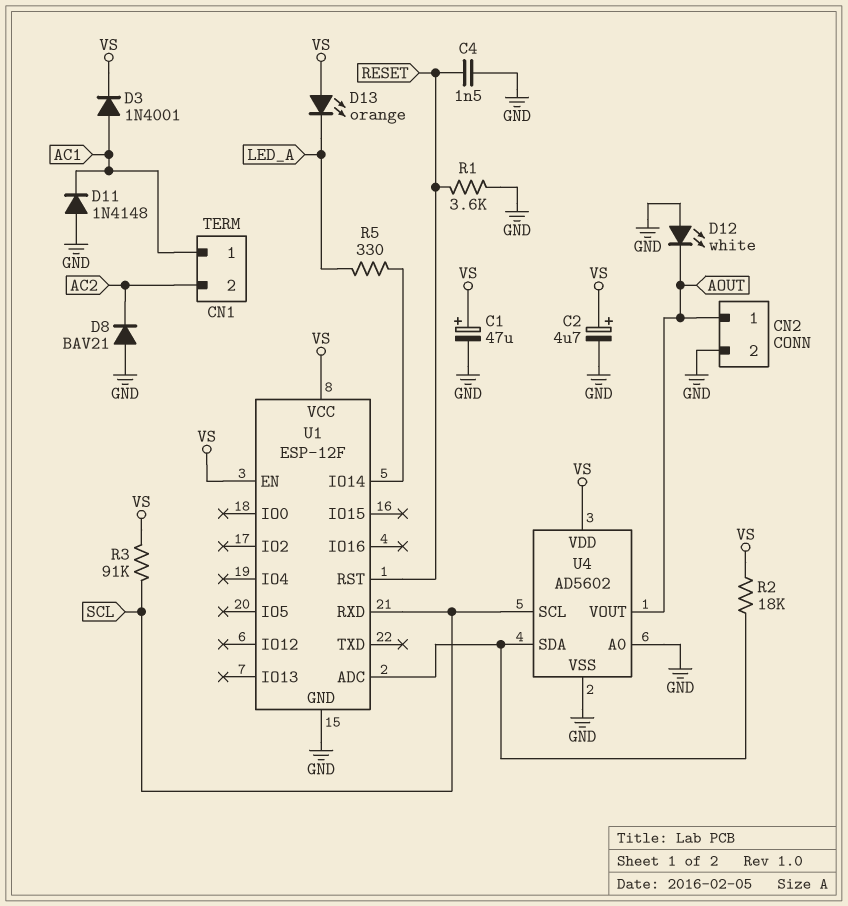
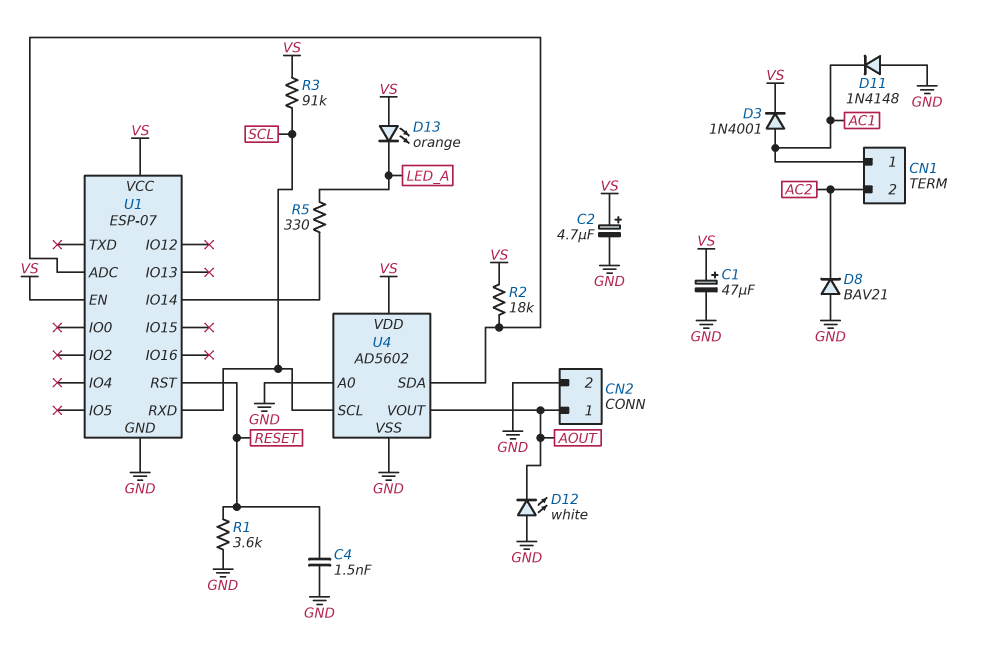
U1: ESP-12F -> ESP-07

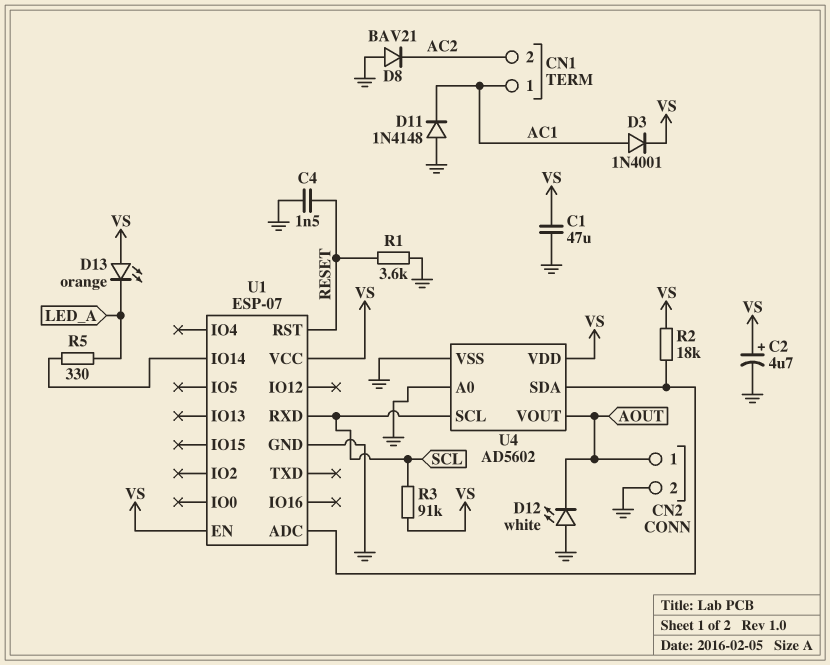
C1: 47uF (plus VS, minus GND) -> 47uF (GND, VS)

